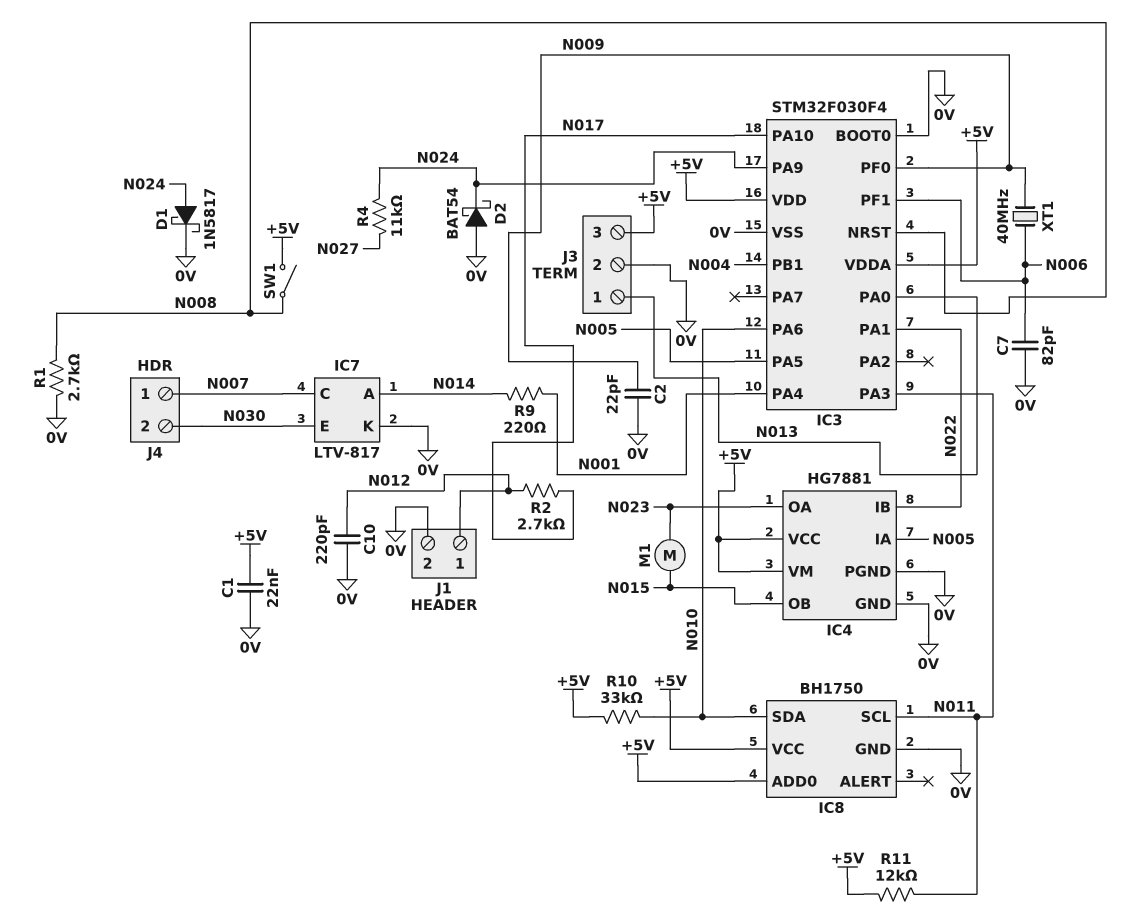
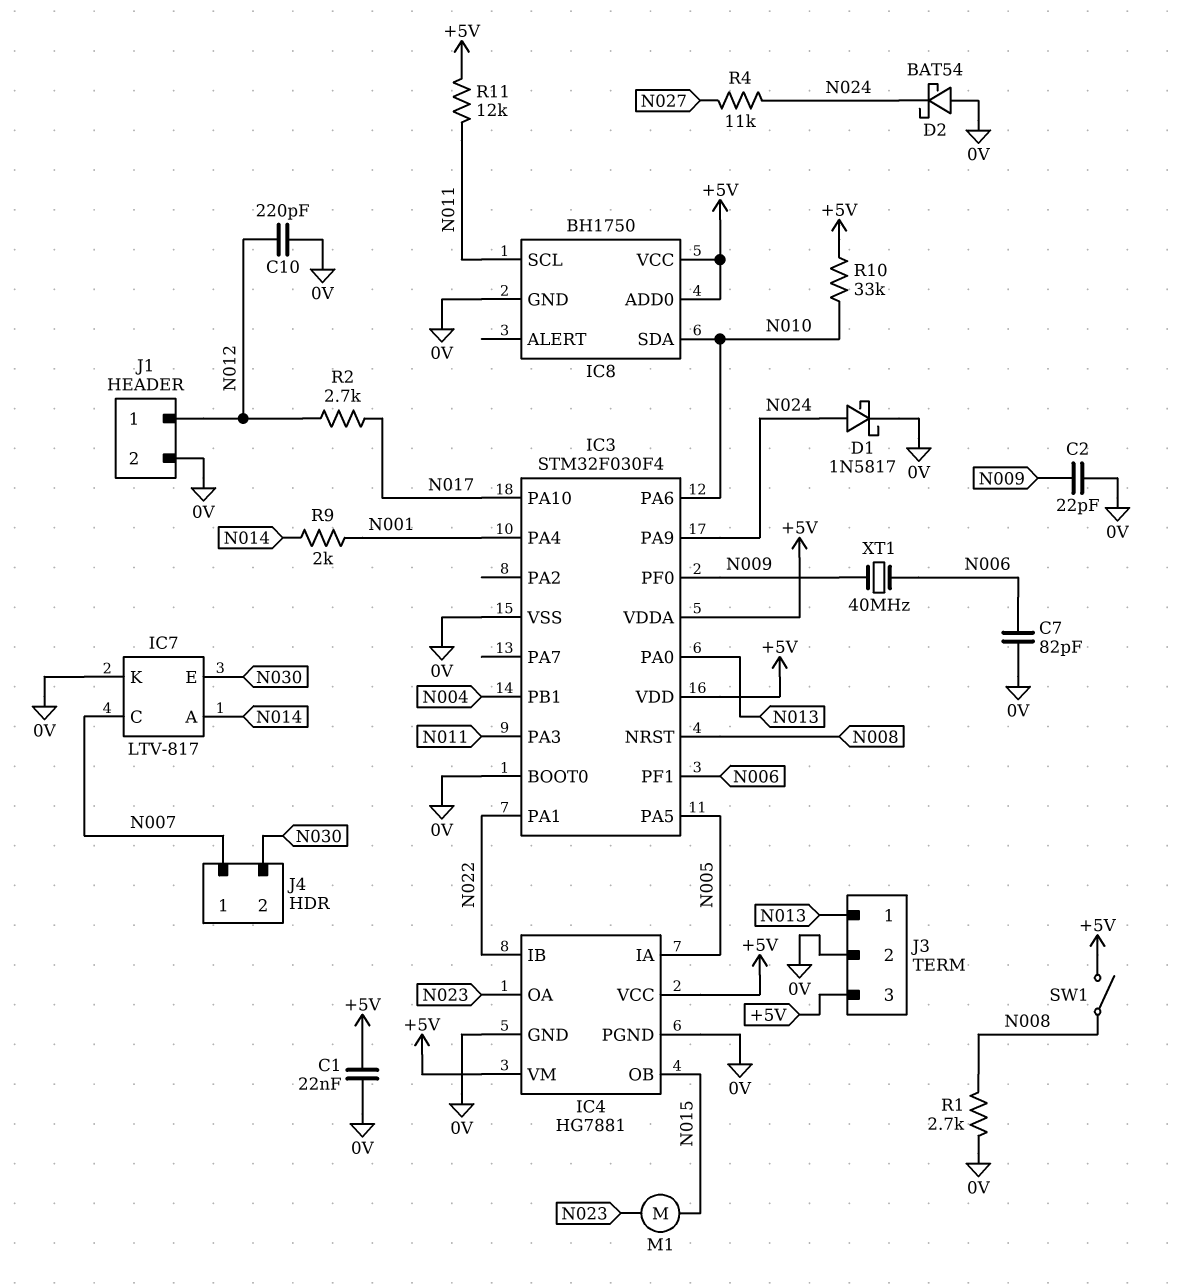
R9: 220 (N001, N014) -> 2k (N001, N014)

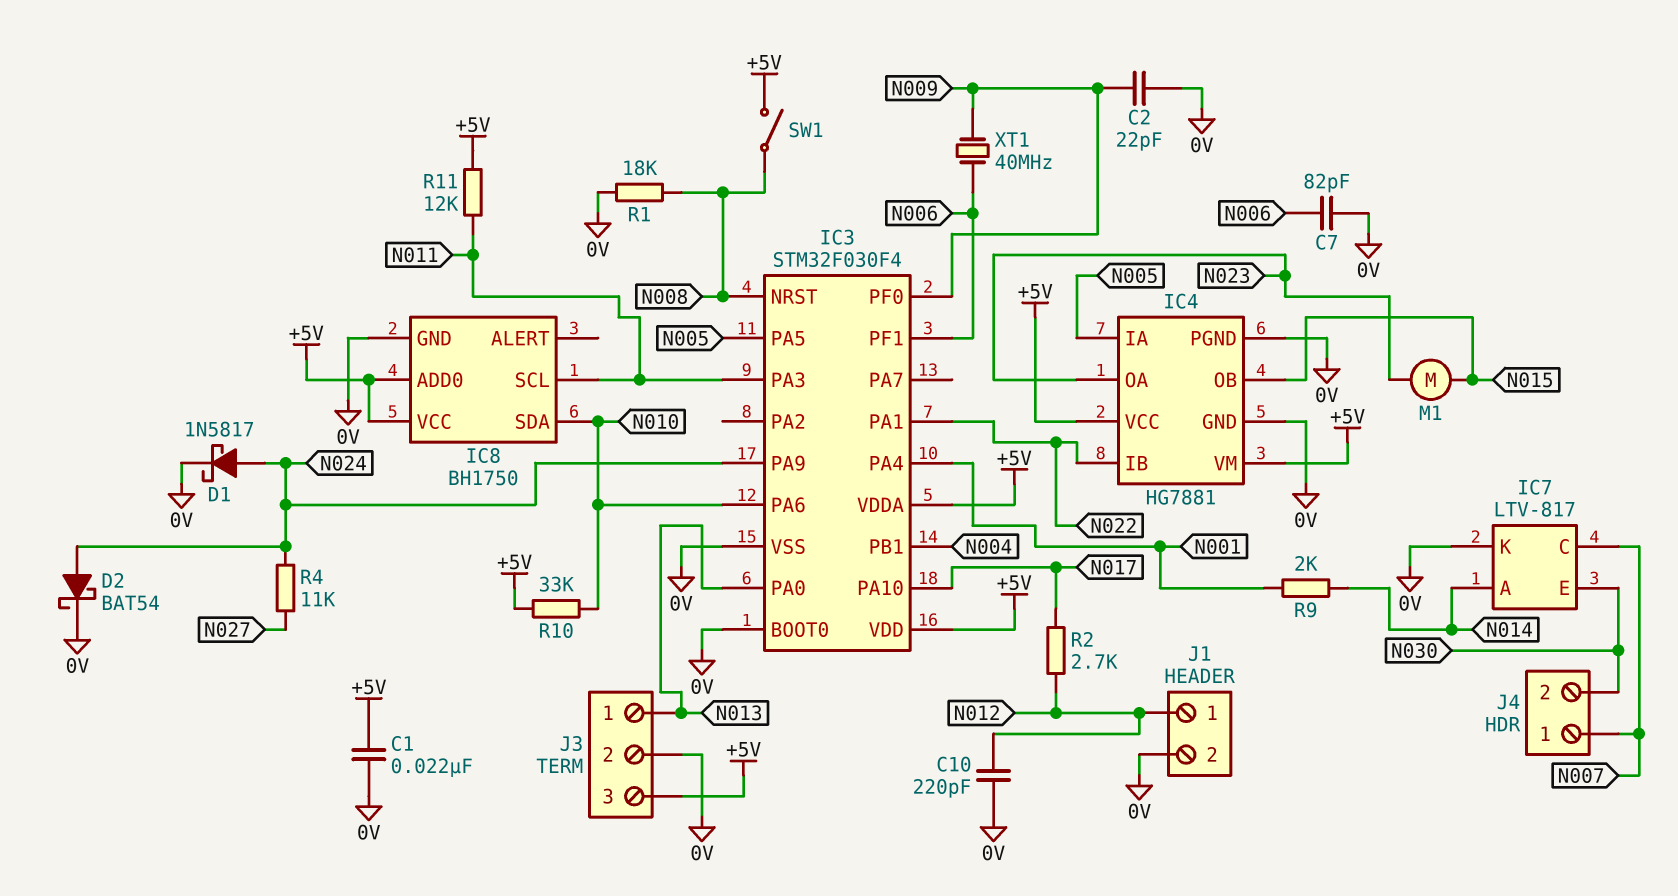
D2: schottky BAT54 (A 0V, K N024) -> schottky BAT54 (A N024, K 0V)
R1: 2.7k (0V, N008) -> 18k (0V, N008)

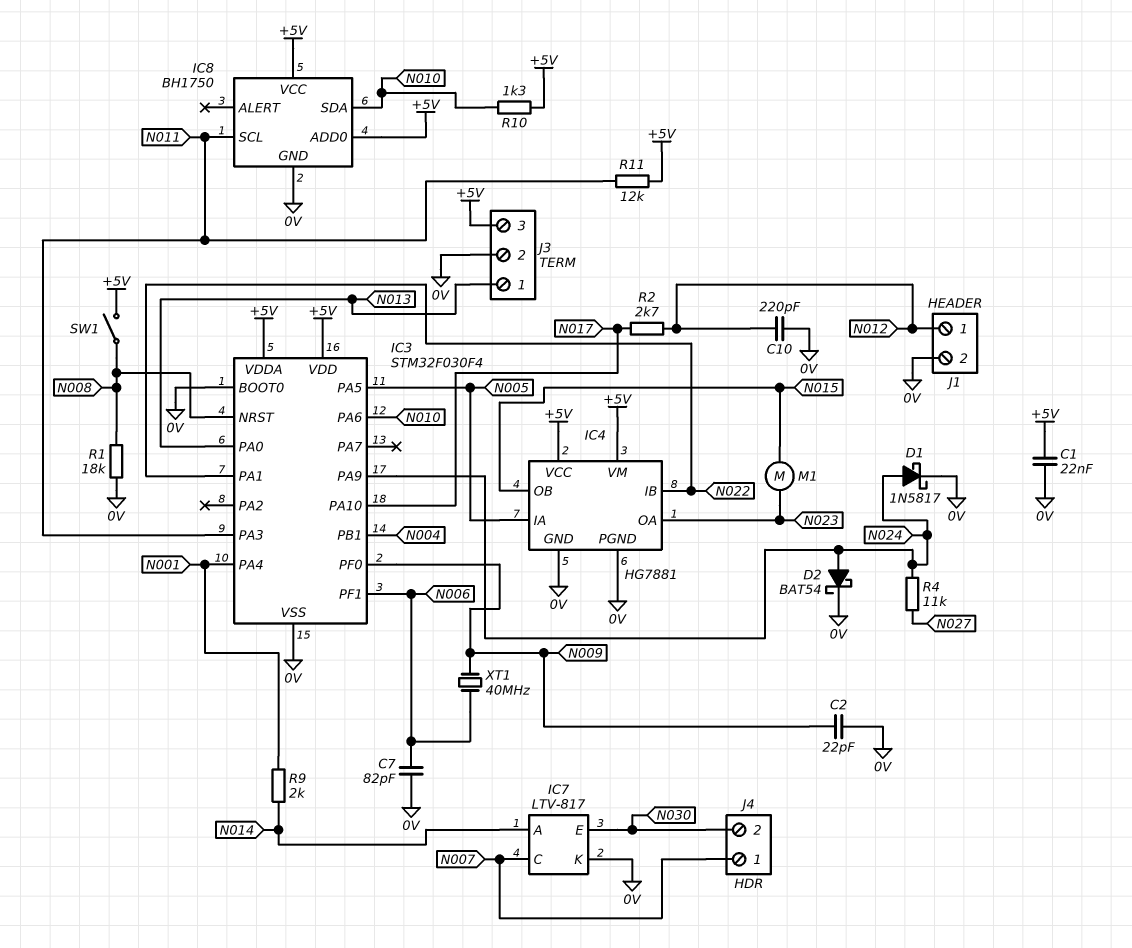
R10: 33k (+5V, N010) -> 1.3k (+5V, N010)

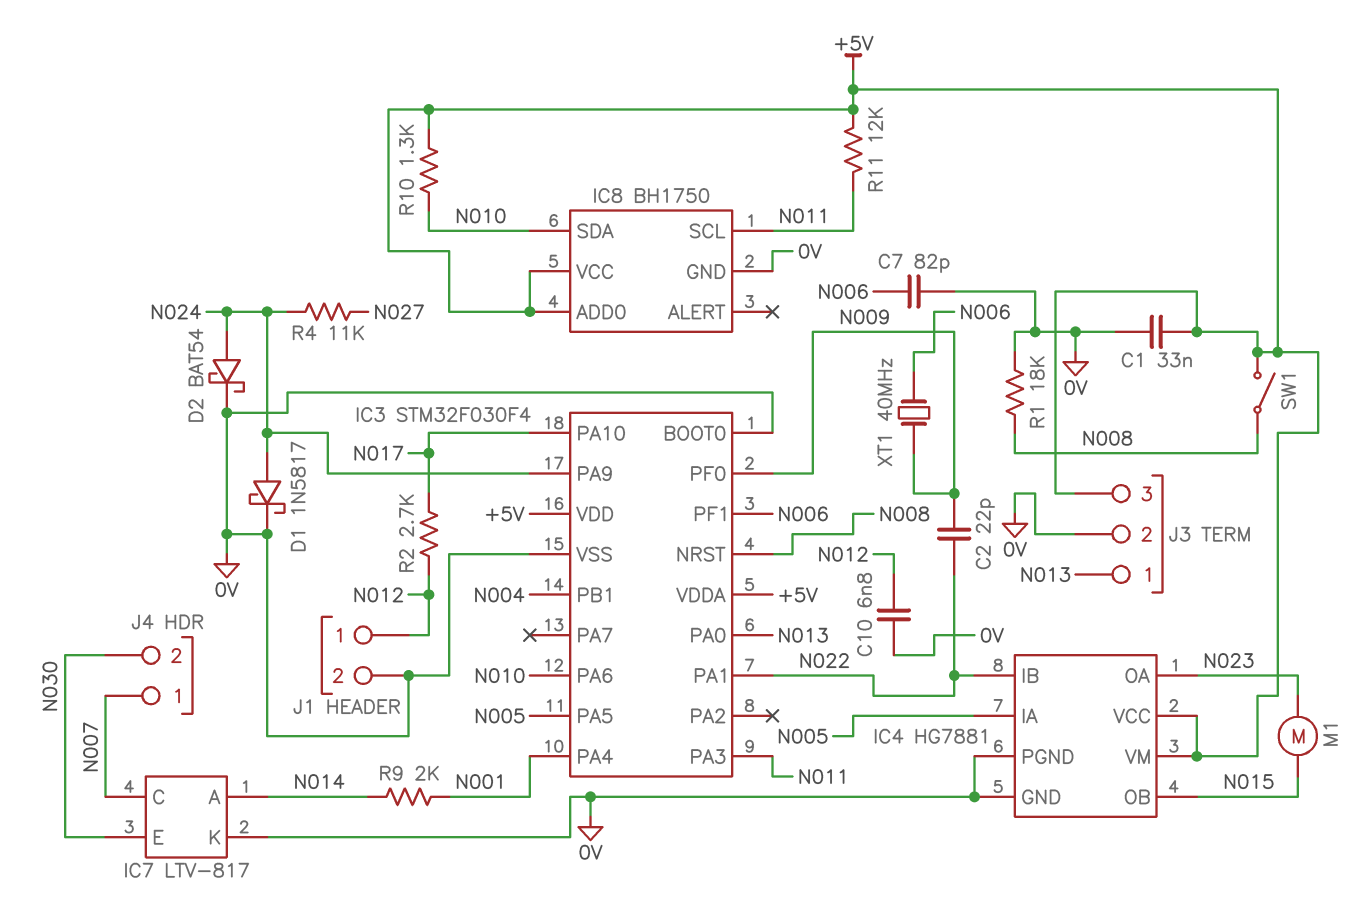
C1: 22nF (+5V, 0V) -> 33nF (+5V, 0V)
C2: 22pF (0V, N009) -> 22pF (N009, N022)
C10: 220pF (0V, N012) -> 6.8nF (0V, N012)

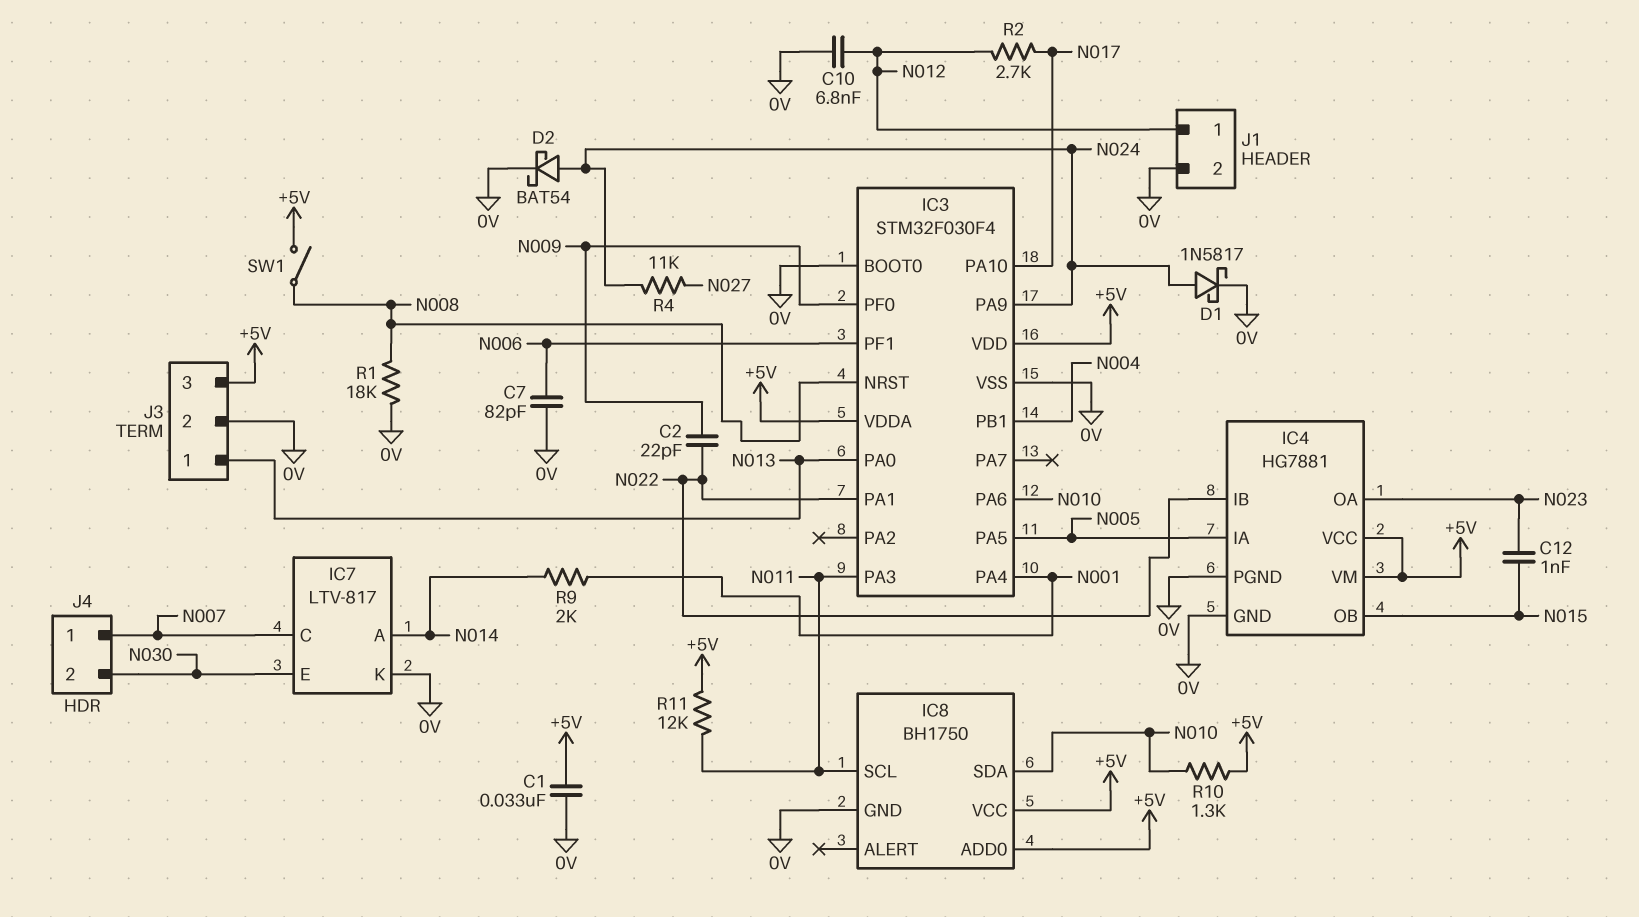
C12: none -> 1nF (N015, N023)
M1: motor (N015, N023) -> none
XT1: 40MHz (N006, N009) -> none

